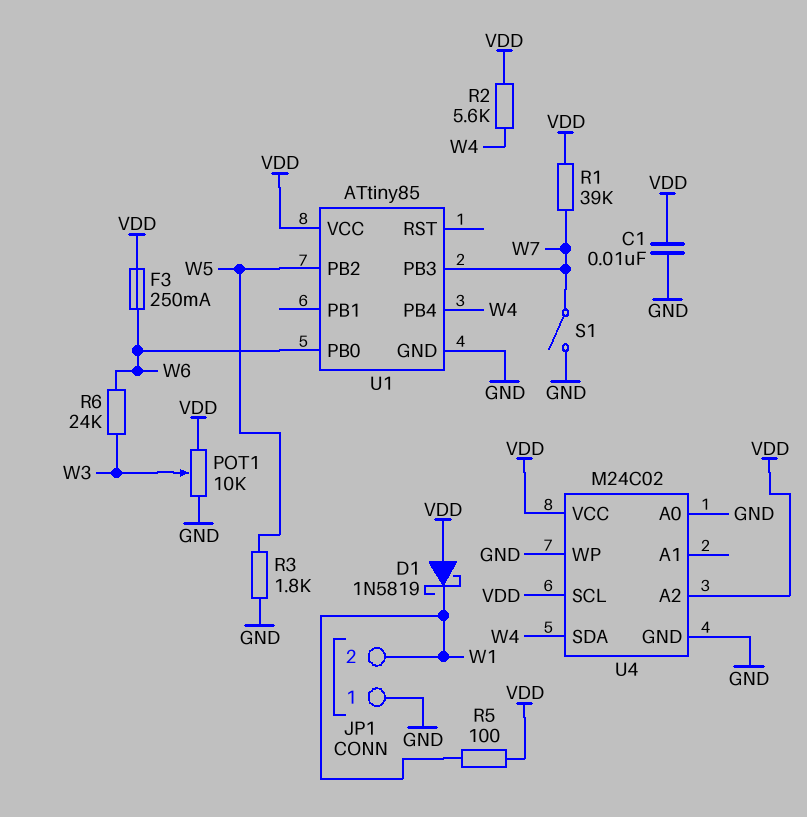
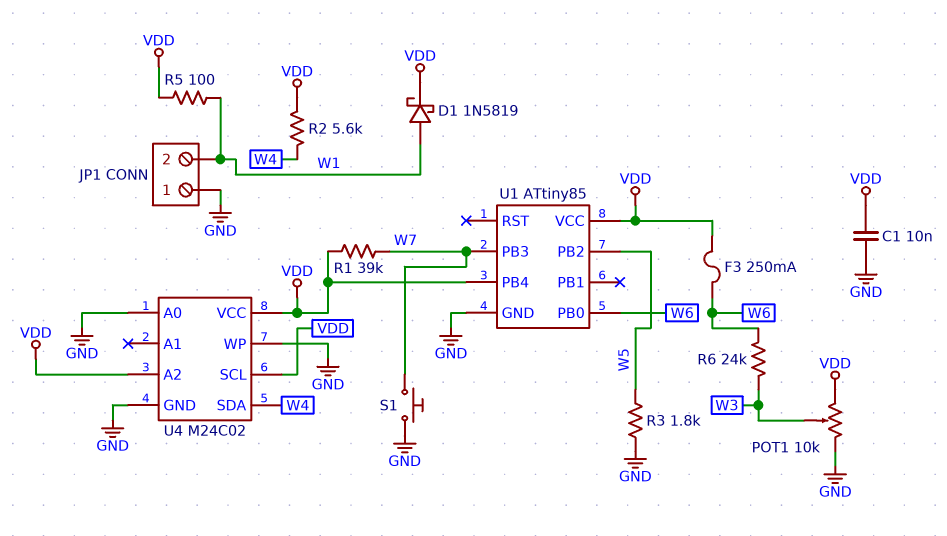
D1: schottky 1N5819 (A VDD, K W1) -> schottky 1N5819 (A W1, K VDD)
S1: switch (GND, W7) -> button (GND, W7)
U1 pin PB4: W4 -> VDD

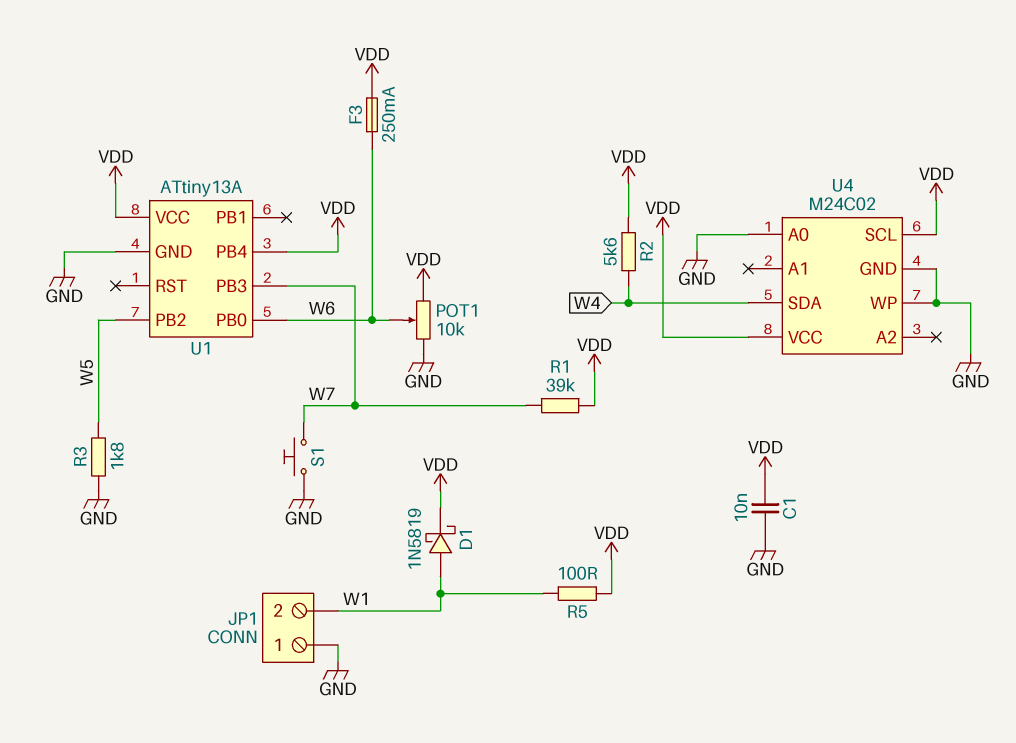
POT1: 10k (GND, VDD, wiper W3) -> 10k (GND, VDD, wiper W6)
R6: 24k (W3, W6) -> none
U1: ATtiny85 -> ATtiny13A
U4 pin A2: VDD -> none

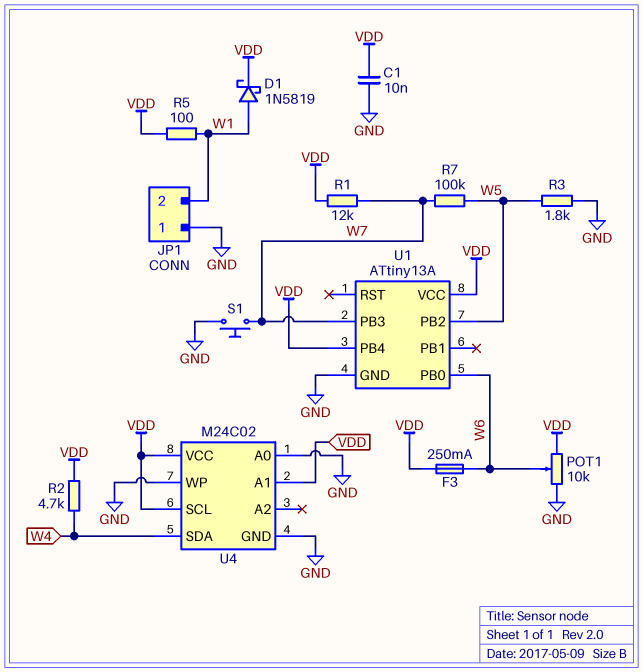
R1: 39k (VDD, W7) -> 12k (VDD, W7)
R2: 5.6k (VDD, W4) -> 4.7k (VDD, W4)
R7: none -> 100k (W5, W7)
U4 pin A1: none -> VDD

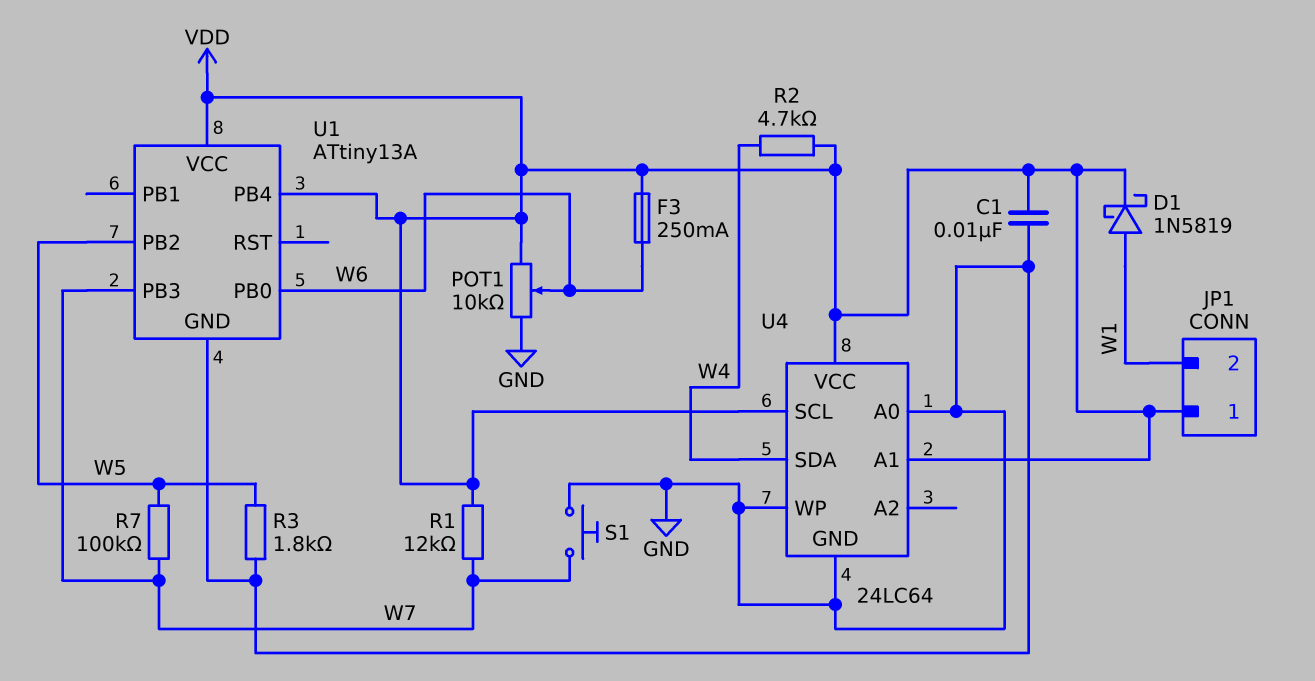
JP1 pin 1: GND -> VDD
R5: 100 (VDD, W1) -> none
U4: M24C02 -> 24LC64

